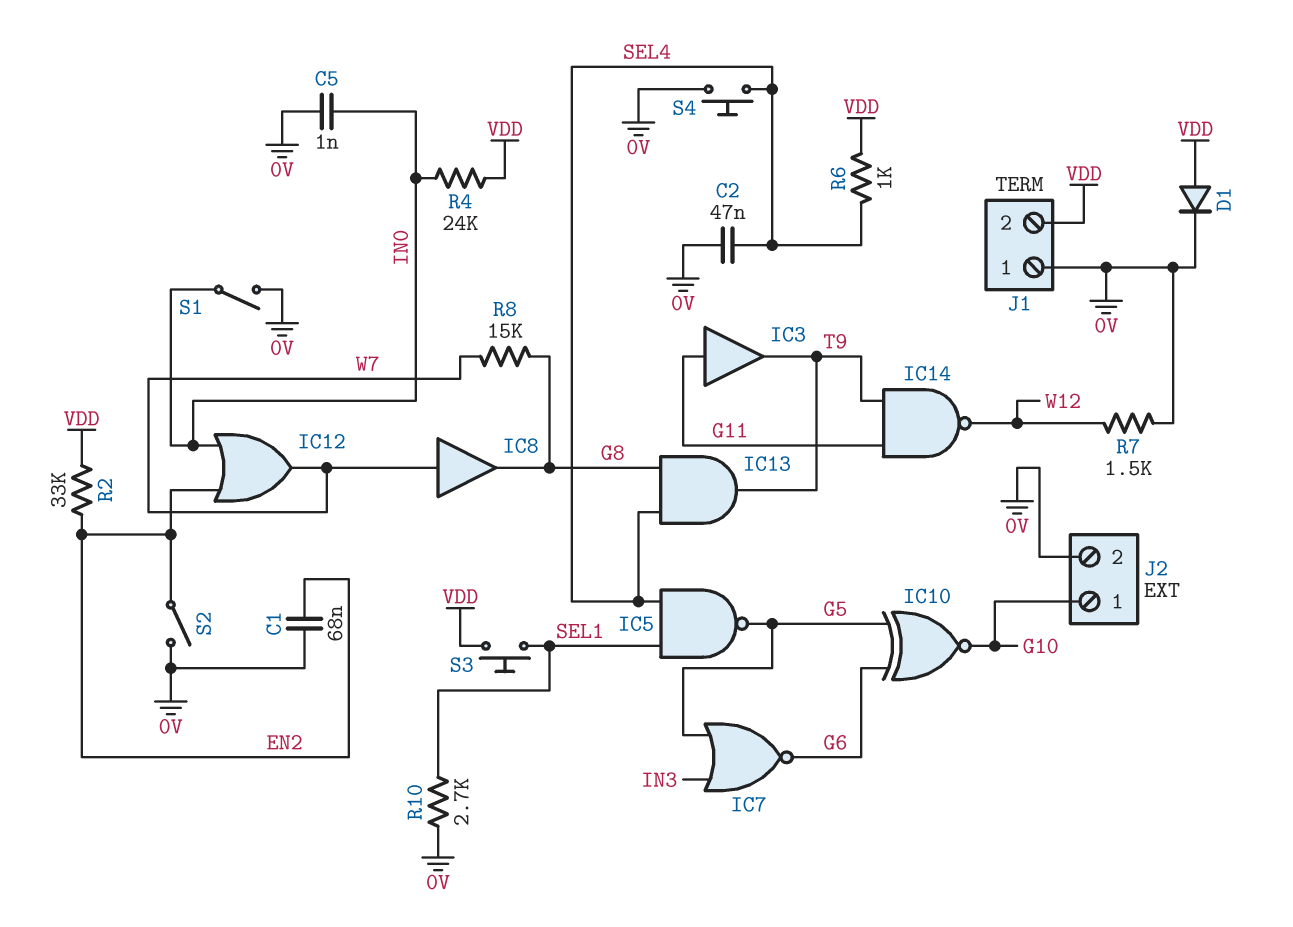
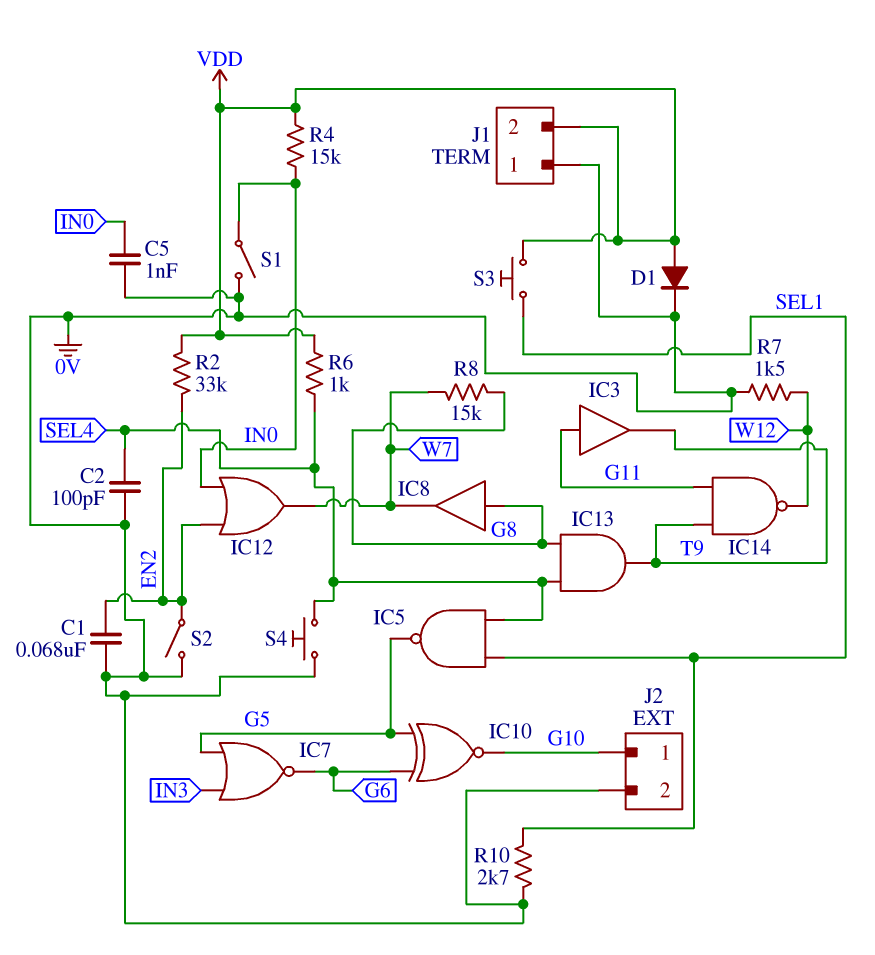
C2: 47nF (0V, SEL4) -> 100pF (0V, SEL4)
IC8: buffer (in W7, out G8) -> buffer (in G8, out W7)
R4: 24k (IN0, VDD) -> 15k (IN0, VDD)

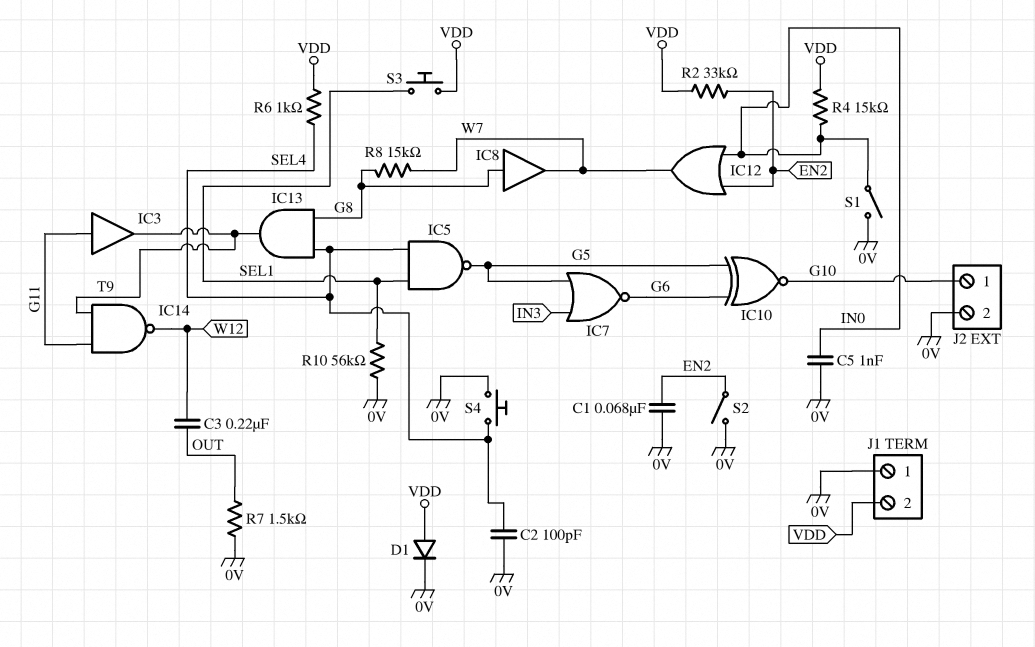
C3: none -> 220nF (OUT, W12)
R7: 1.5k (0V, W12) -> 1.5k (0V, OUT)
R10: 2.7k (0V, SEL1) -> 56k (0V, SEL1)

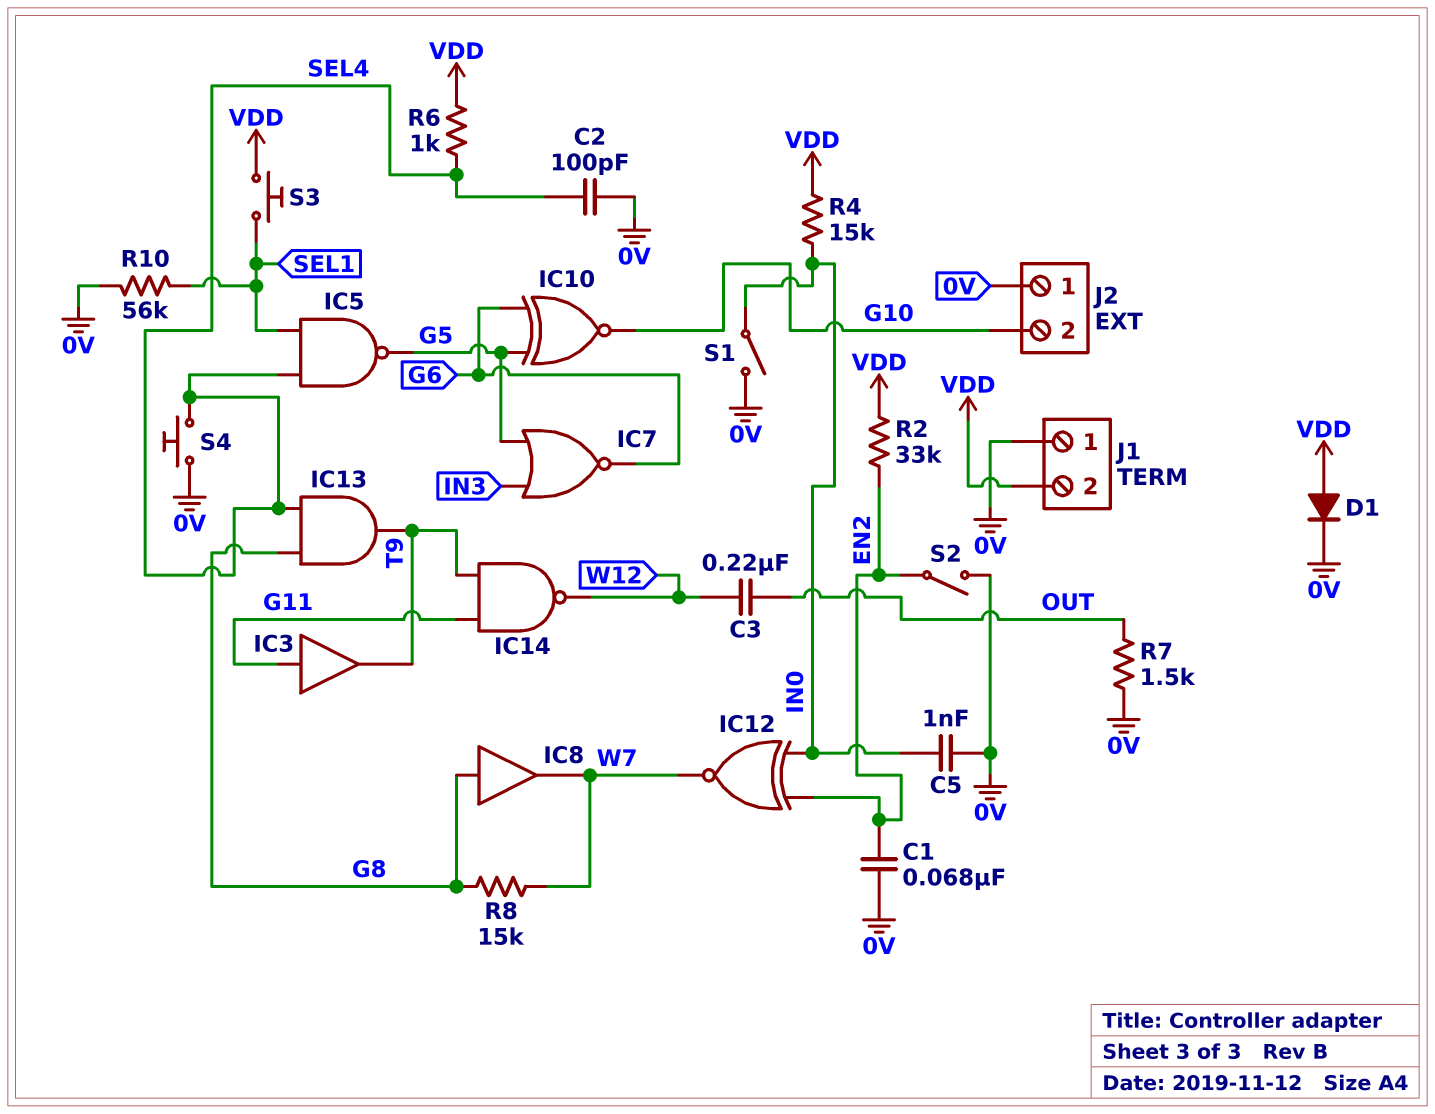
IC12: OR (in EN2, in IN0, out W7) -> XNOR (in EN2, in IN0, out W7)
J2 pin 1: G10 -> 0V
J2 pin 2: 0V -> G10

